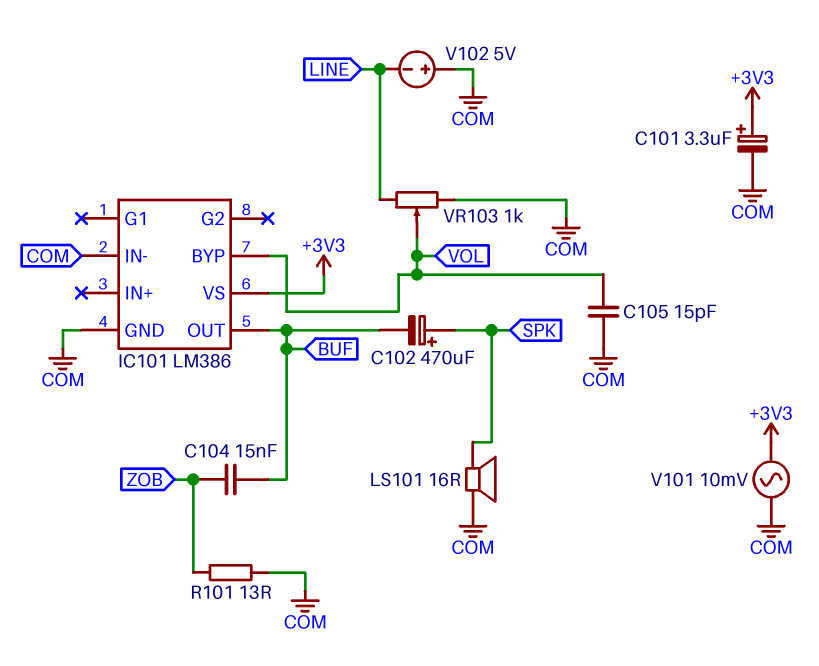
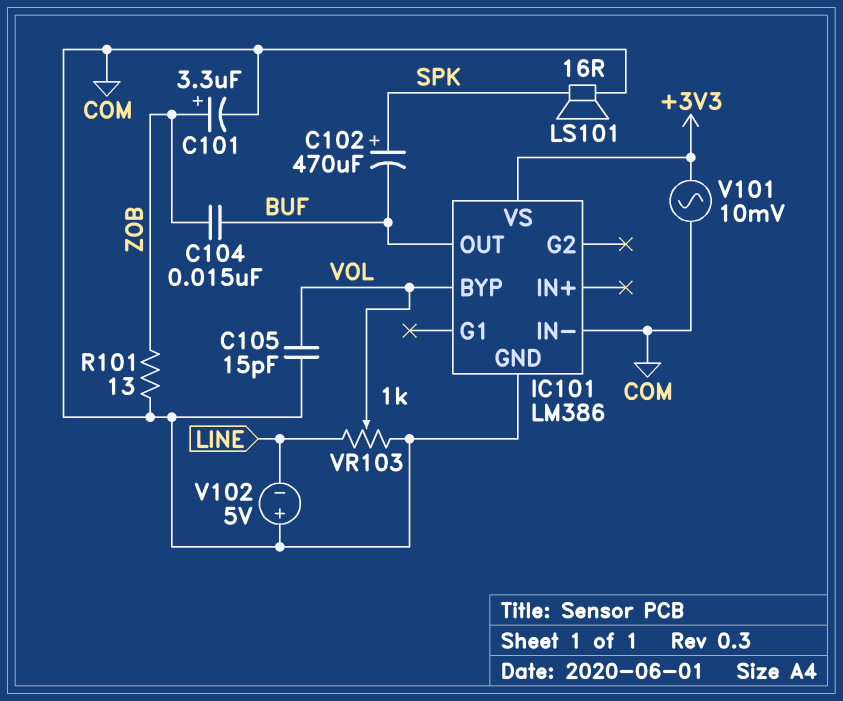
C101: 3.3uF (plus +3V3, minus COM) -> 3.3uF (plus ZOB, minus COM)

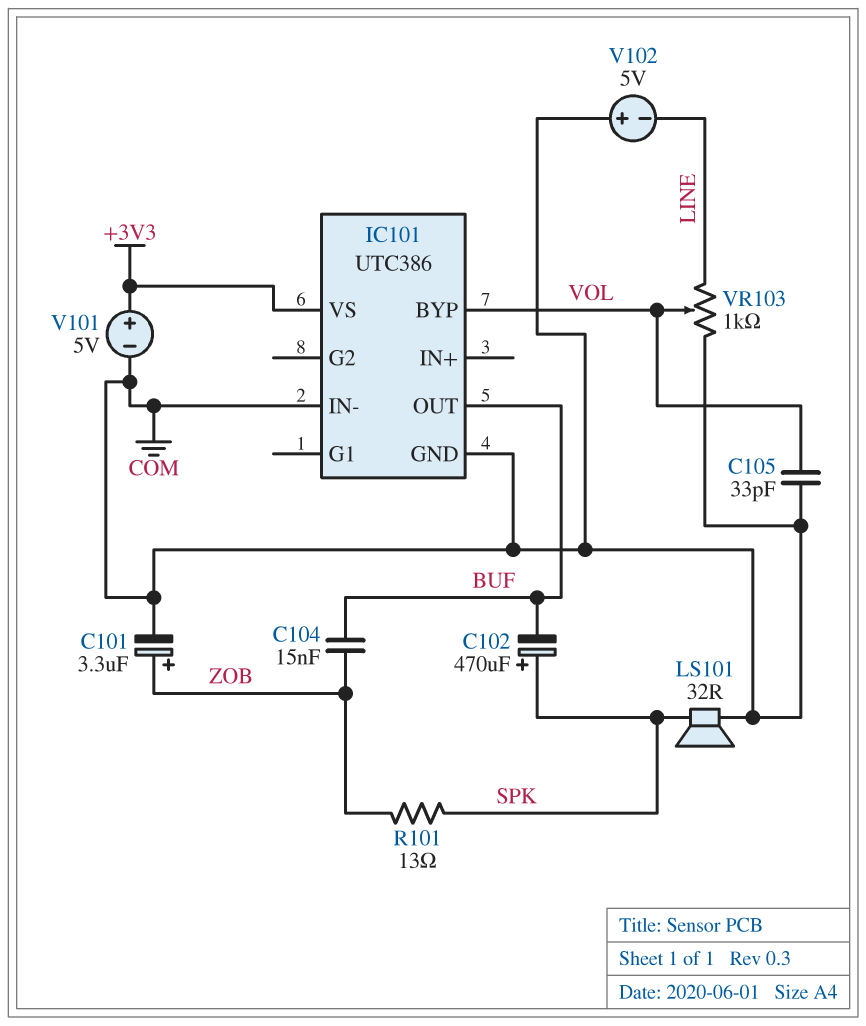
C105: 15pF (COM, VOL) -> 33pF (COM, VOL)
IC101: LM386 -> UTC386
LS101: speaker 16R (COM, SPK) -> speaker 32R (COM, SPK)
R101: 13 (COM, ZOB) -> 13 (SPK, ZOB)
V101: AC 10mV (+3V3, COM) -> 5V (plus +3V3, minus COM)

